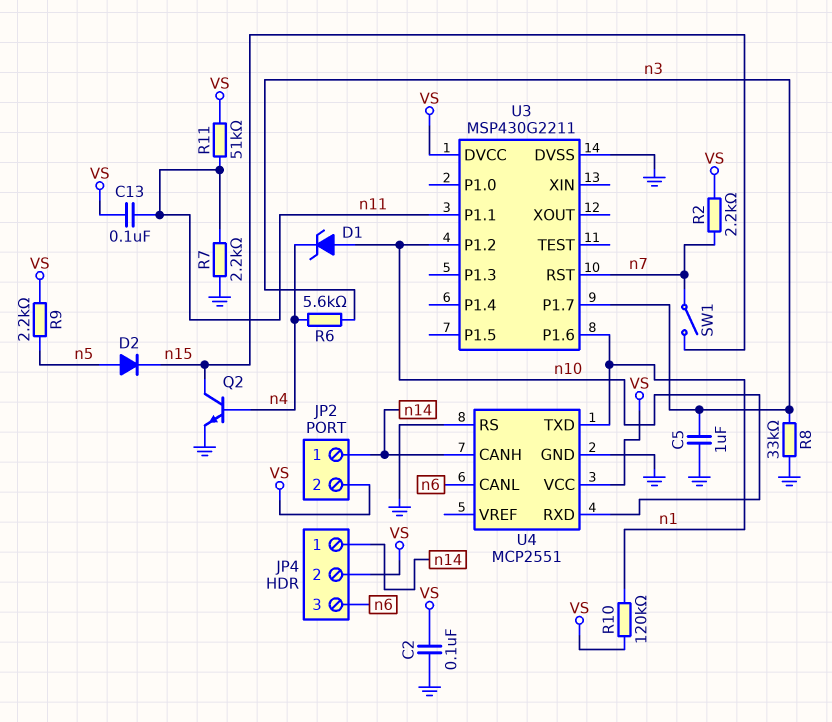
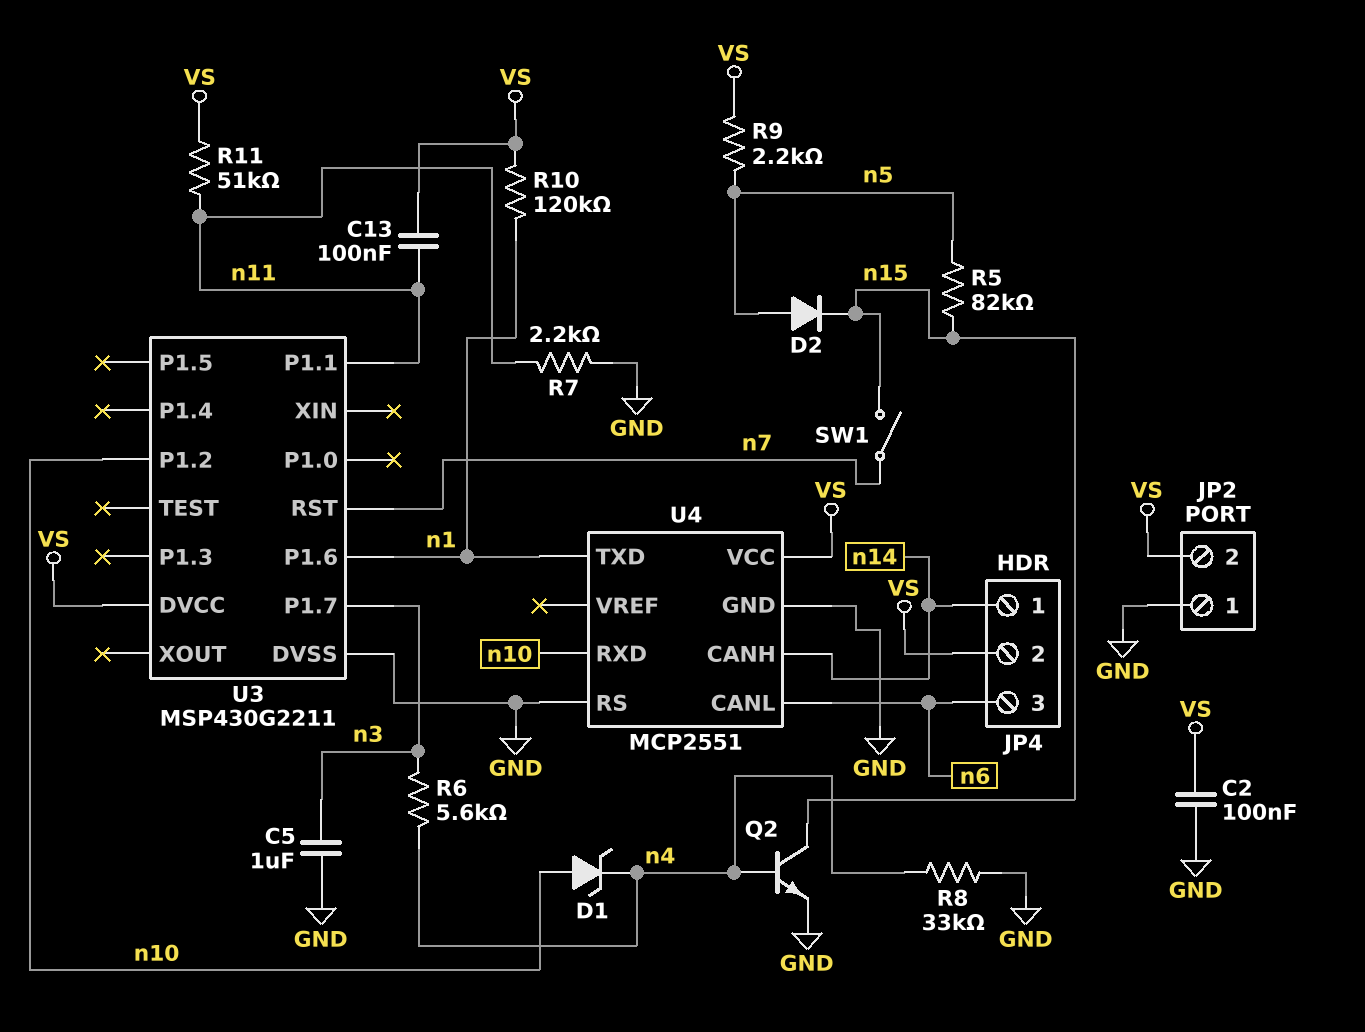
JP2 pin 1: n14 -> GND
R2: 2.2k (VS, n7) -> none
R5: none -> 82k (n5, n15)
R8: 33k (GND, n3) -> 33k (GND, n4)

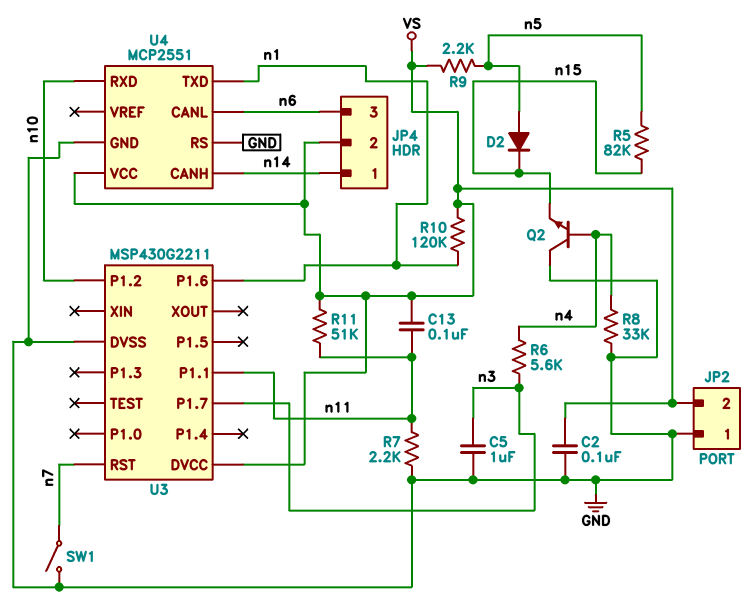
D1: zener (A n10, K n4) -> none
Q2: NPN (B n4, C n15, E GND) -> NPN (B n4, C GND, E n15)
SW1: switch (n7, n15) -> switch (GND, n7)

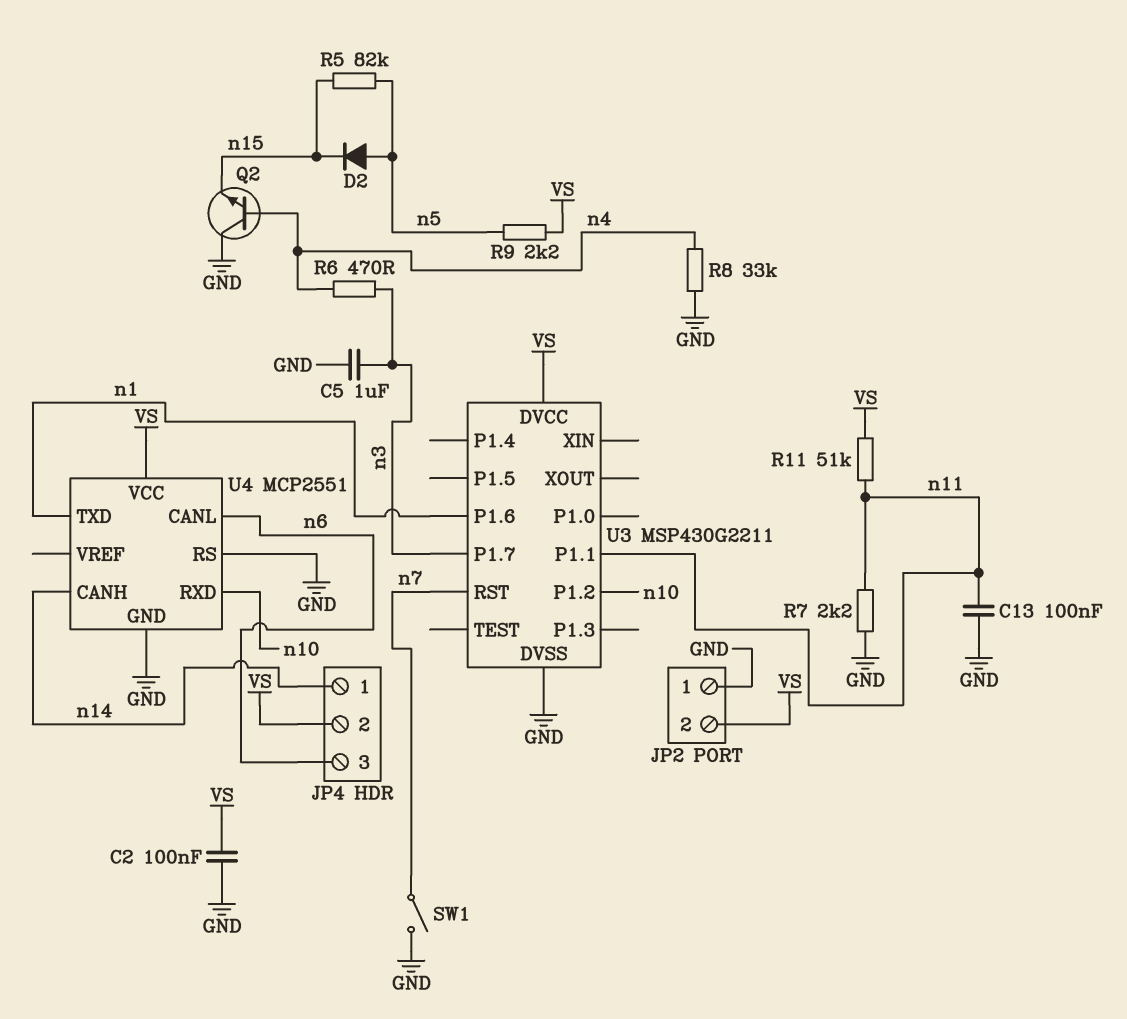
C13: 100nF (VS, n11) -> 100nF (GND, n11)
R6: 5.6k (n3, n4) -> 470 (n3, n4)
R10: 120k (VS, n1) -> none

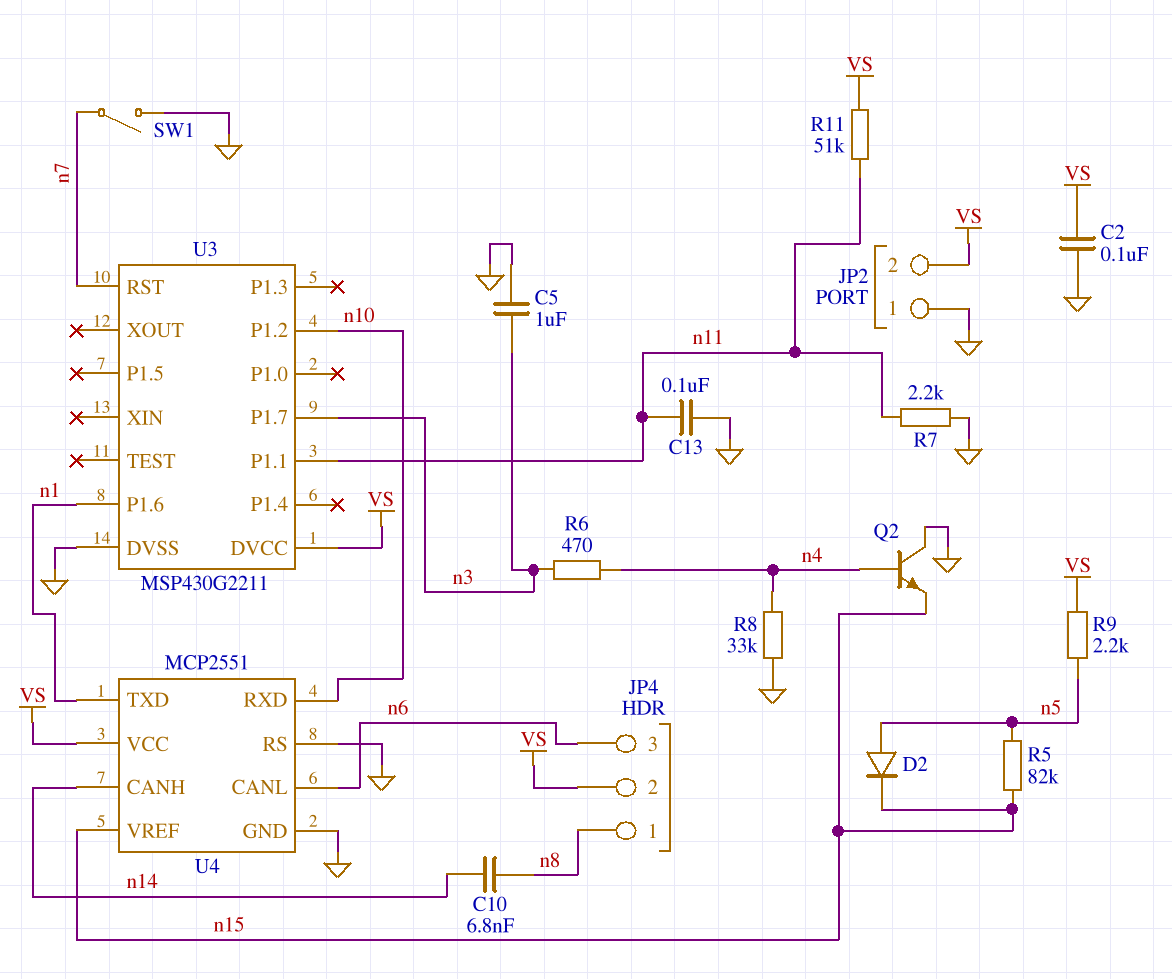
C10: none -> 6.8nF (n8, n14)
JP4 pin 1: n14 -> n8
U4 pin VREF: none -> n15

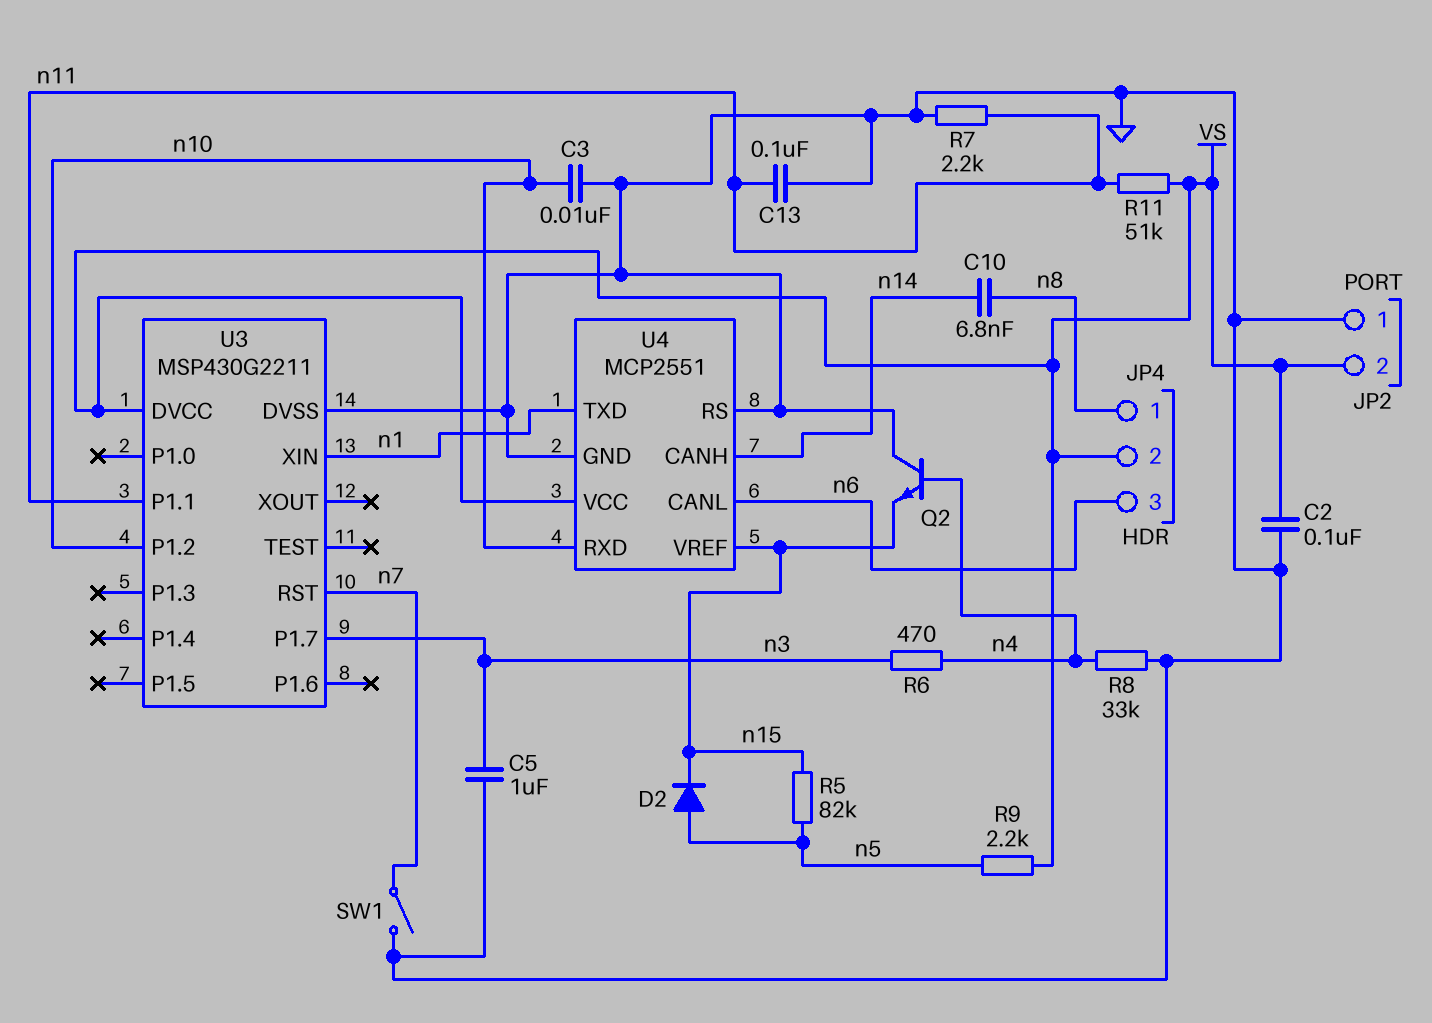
C3: none -> 10nF (GND, n10)
U3 pin P1.6: n1 -> none
U3 pin XIN: none -> n1

